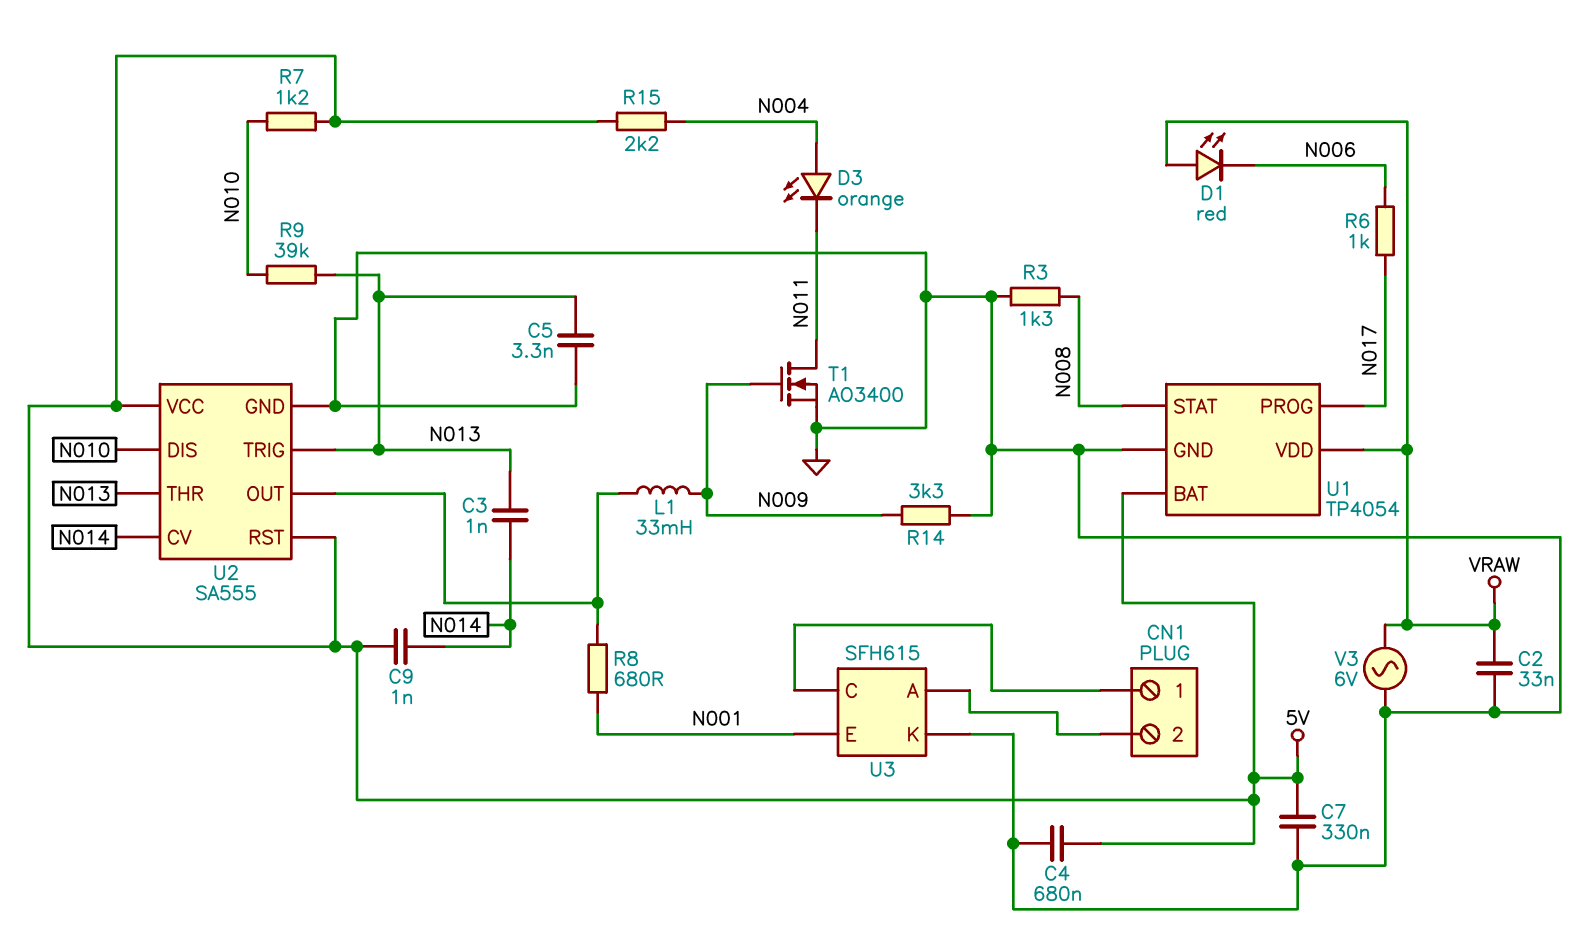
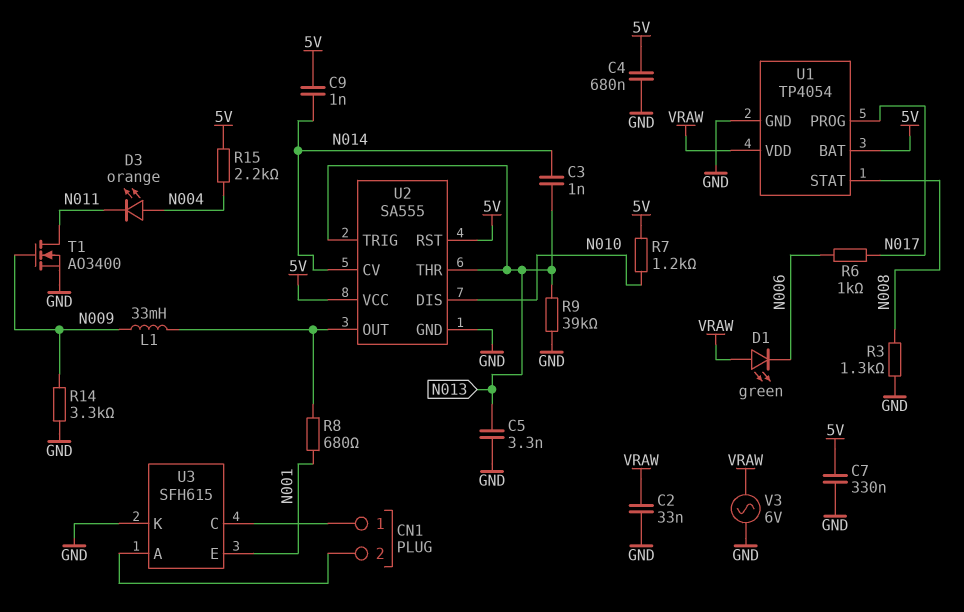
D1: LED red (A VRAW, K N006) -> LED green (A VRAW, K N006)
R9: 39k (N010, N013) -> 39k (GND, N013)

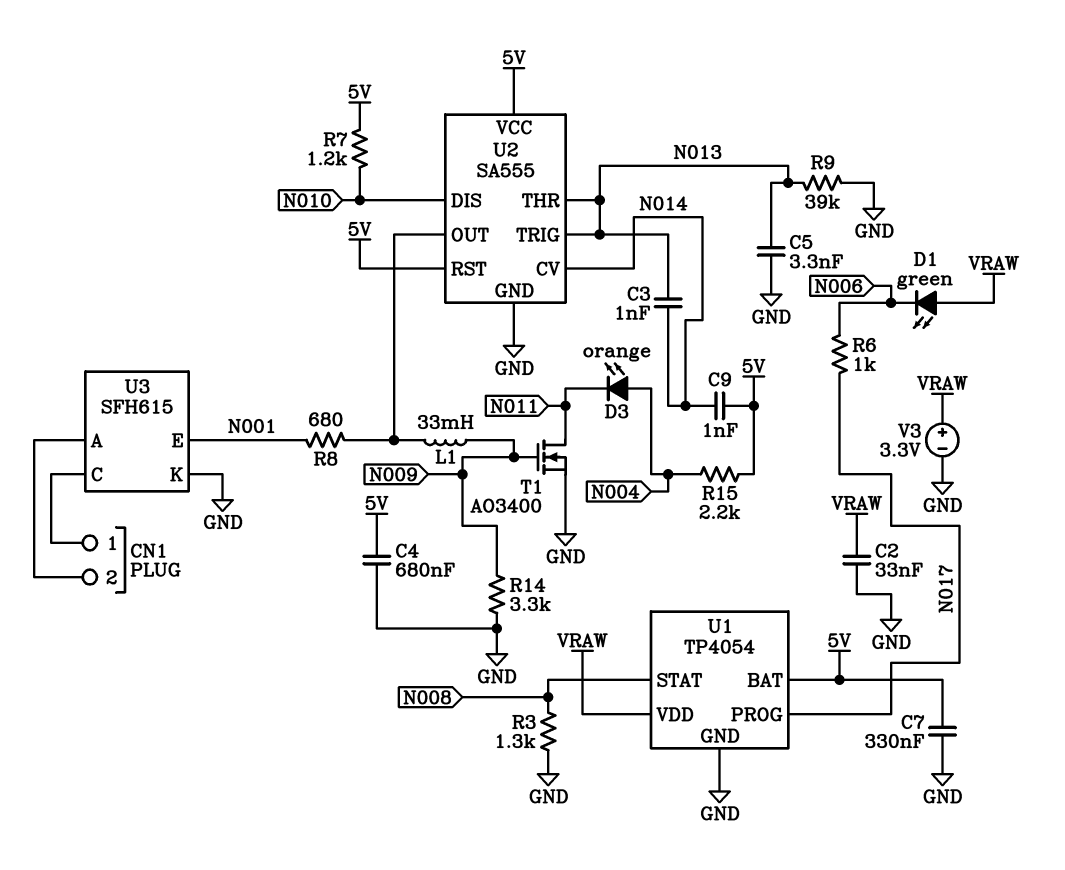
V3: AC 6V (GND, VRAW) -> 3.3V (plus VRAW, minus GND)

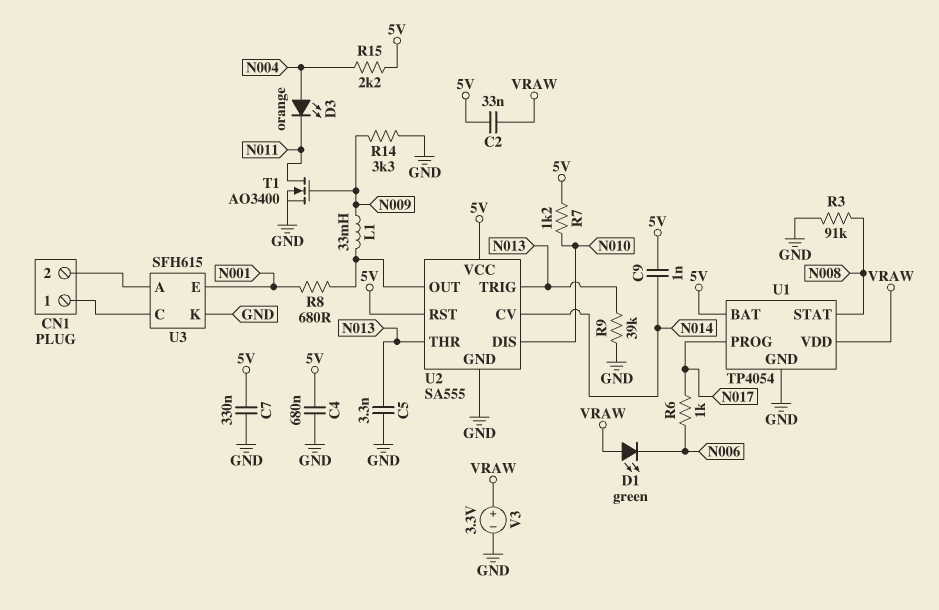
C2: 33nF (GND, VRAW) -> 33nF (5V, VRAW)
C3: 1nF (N013, N014) -> none
R3: 1.3k (GND, N008) -> 91k (GND, N008)

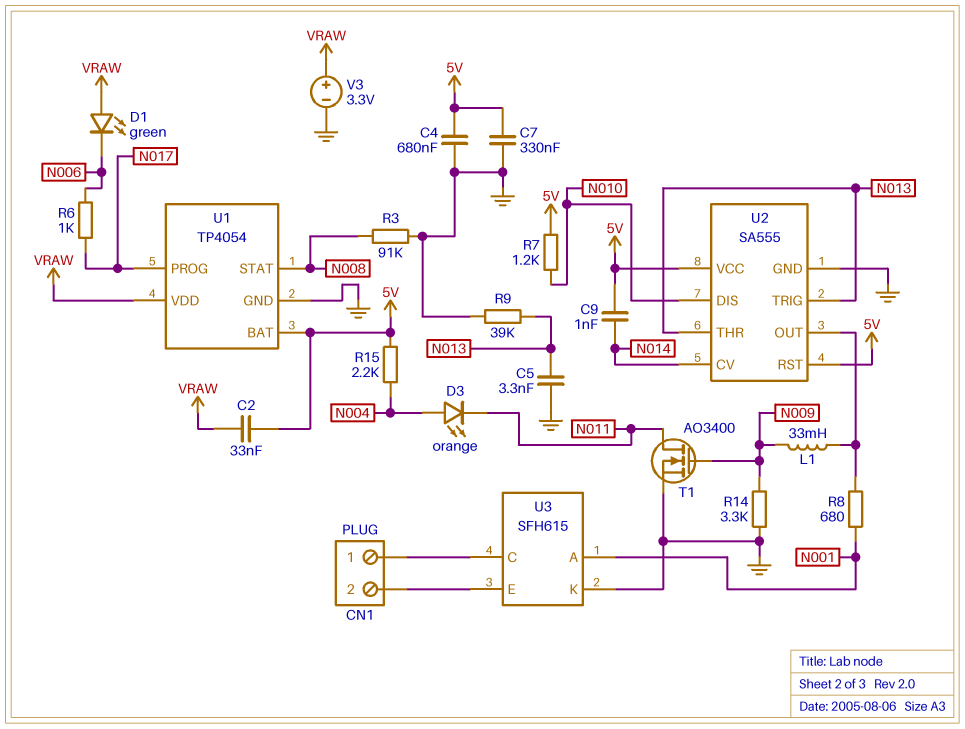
U3 pin A: CN1/2 -> N001
U3 pin E: N001 -> CN1/2

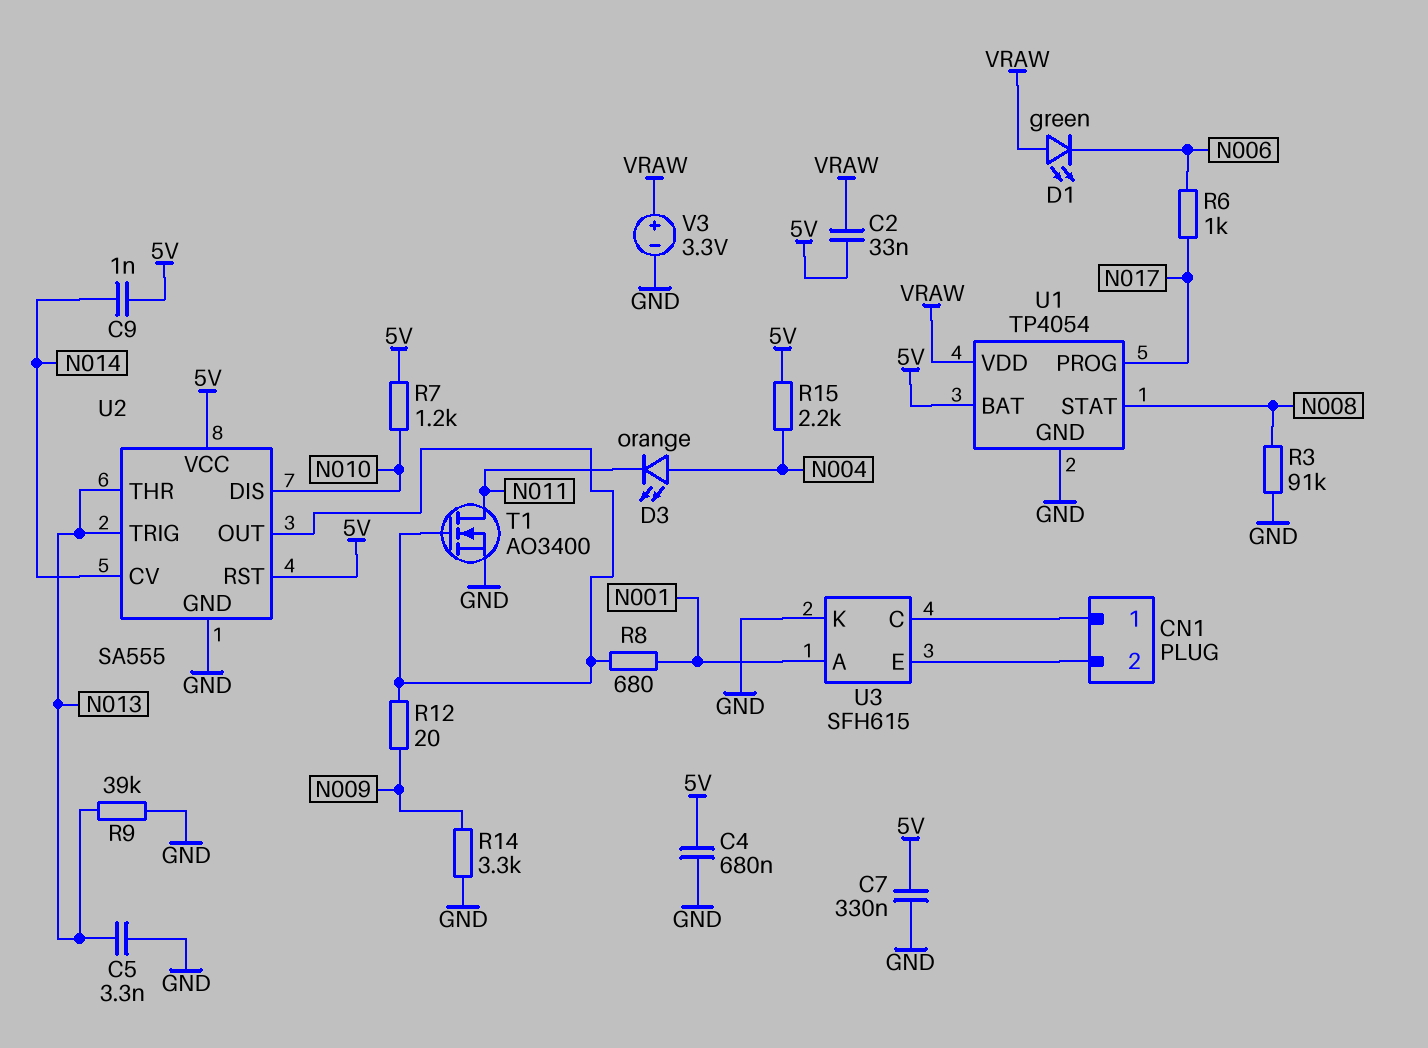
L1: 33mH (N009, U2/OUT) -> none
R12: none -> 20 (N009, U2/OUT)
T1: NMOS AO3400 (G N009, D N011, S GND) -> NMOS AO3400 (G U2/OUT, D N011, S GND)

